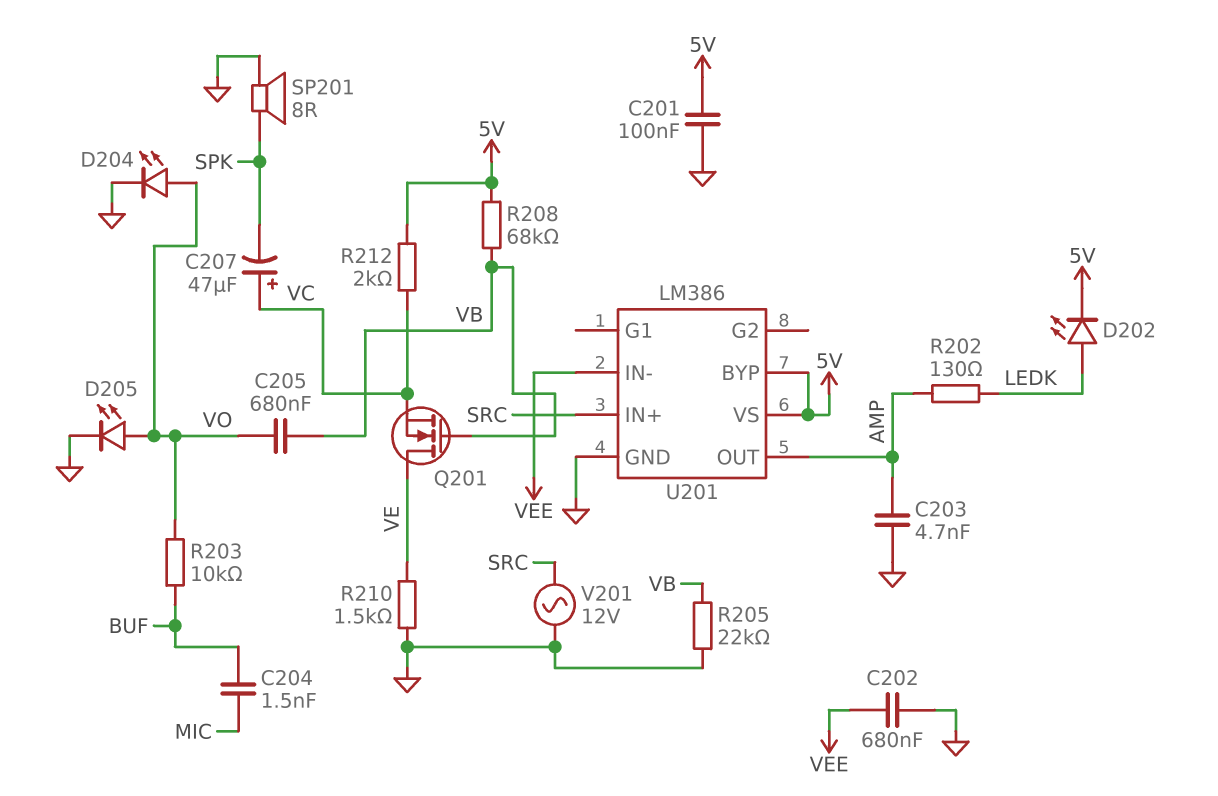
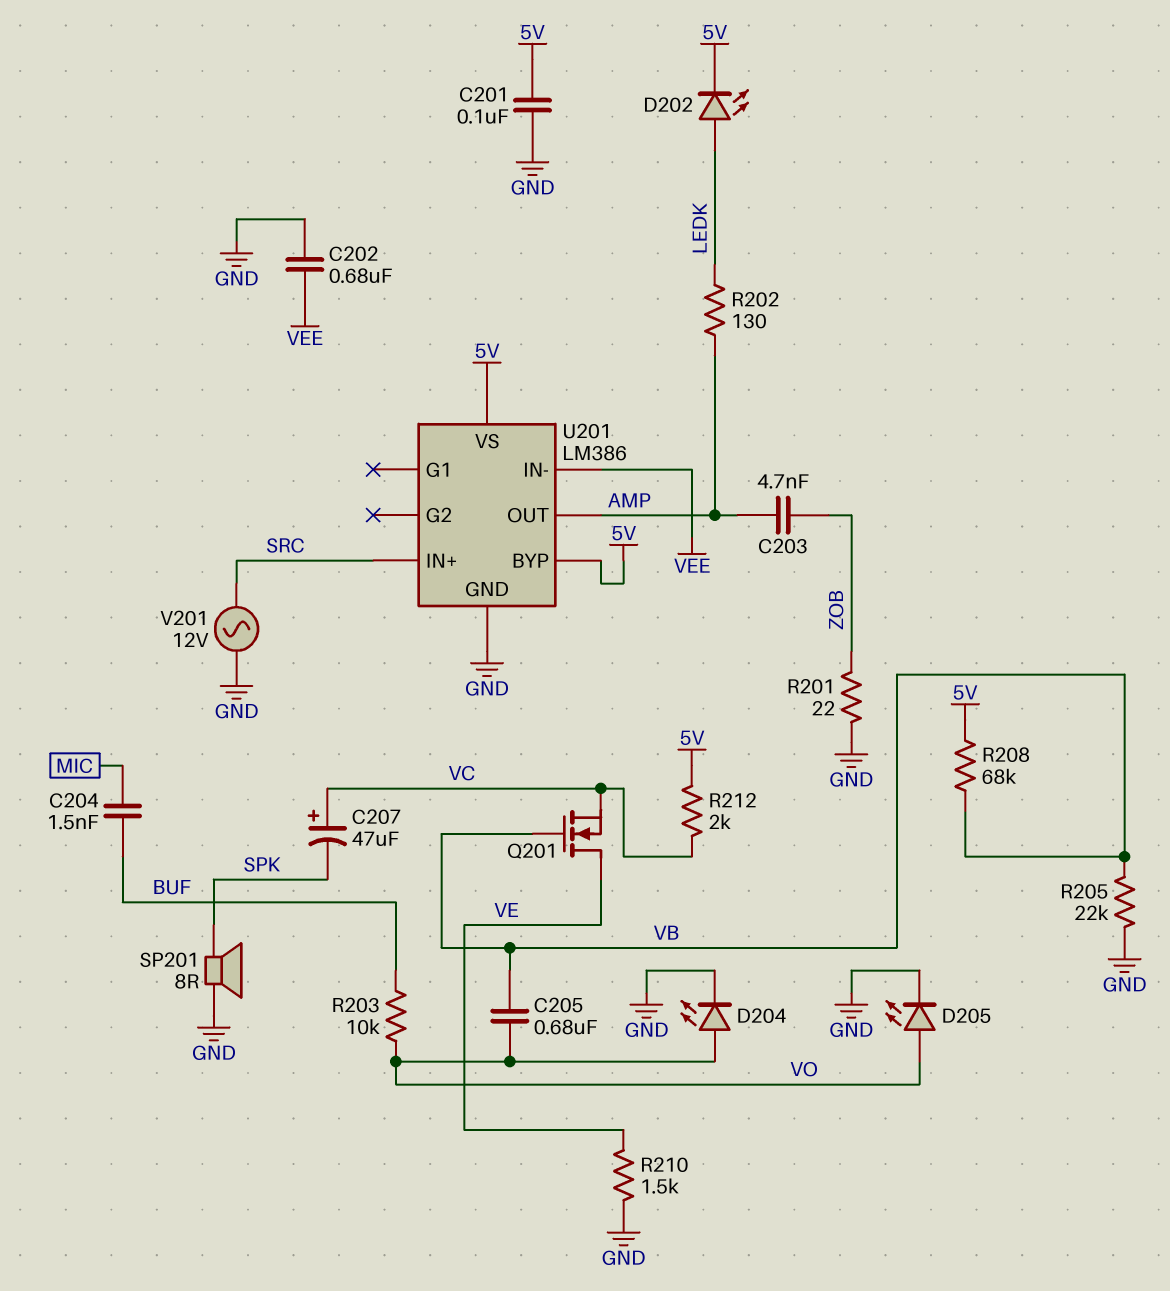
C203: 4.7nF (AMP, GND) -> 4.7nF (AMP, ZOB)
R201: none -> 22 (GND, ZOB)

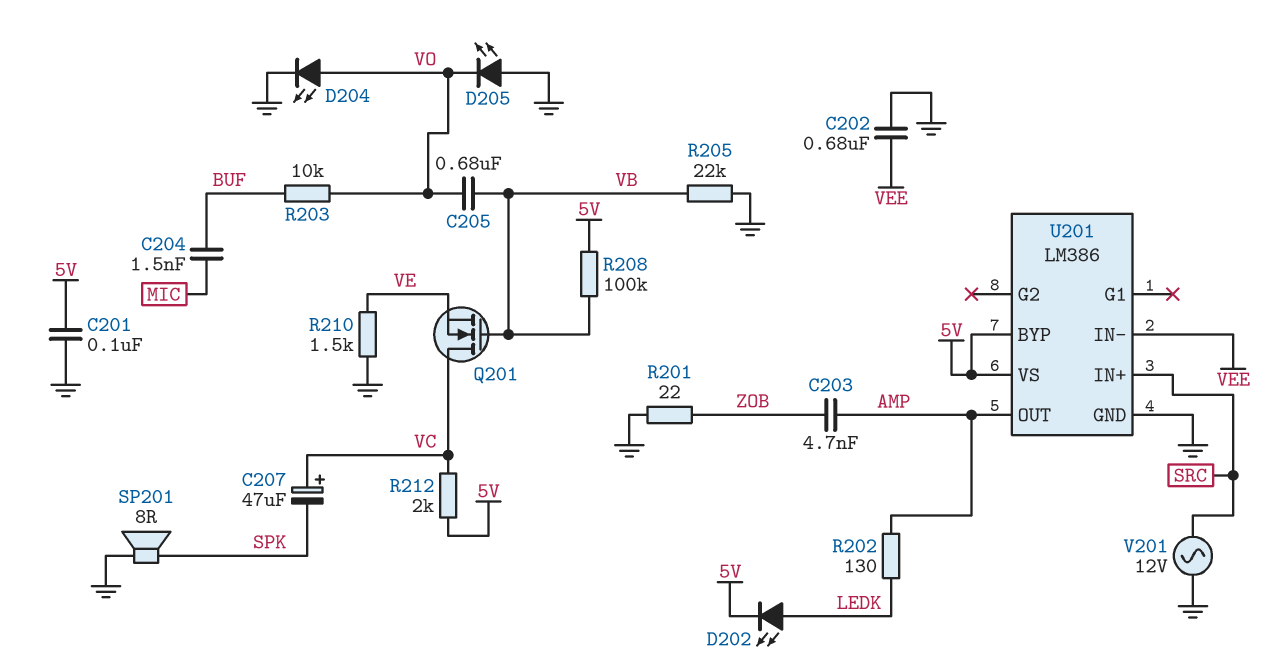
D205: LED (A VO, K GND) -> LED (A GND, K VO)
Q201: NMOS (G VB, D VE, S VC) -> NMOS (G VB, D VC, S VE)
R208: 68k (5V, VB) -> 100k (5V, VB)

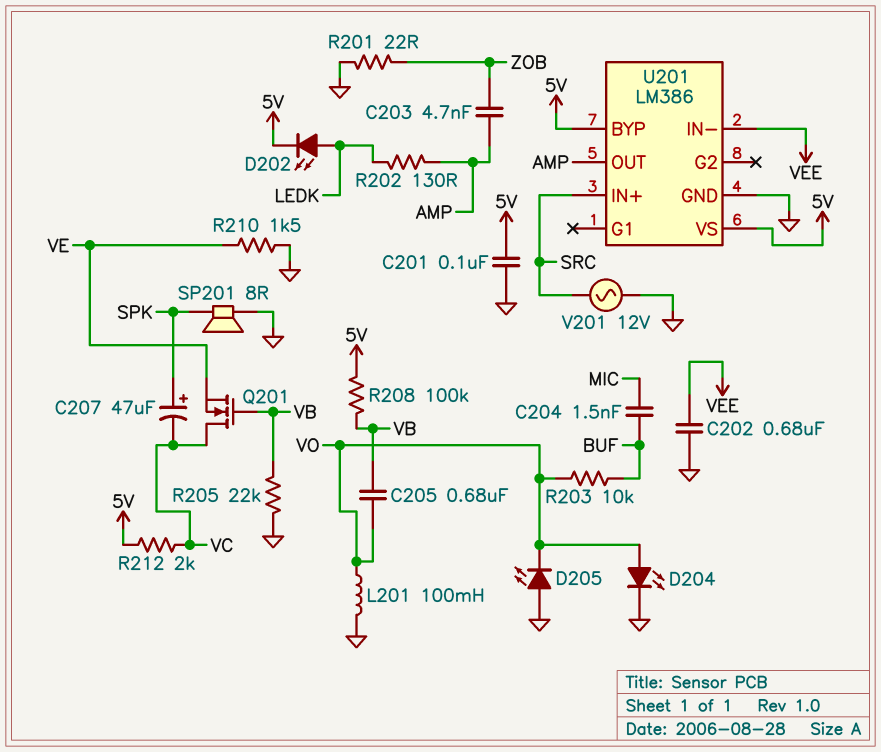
C207: 47uF (plus VC, minus SPK) -> 47uF (plus SPK, minus VC)
L201: none -> 100mH (GND, VO)

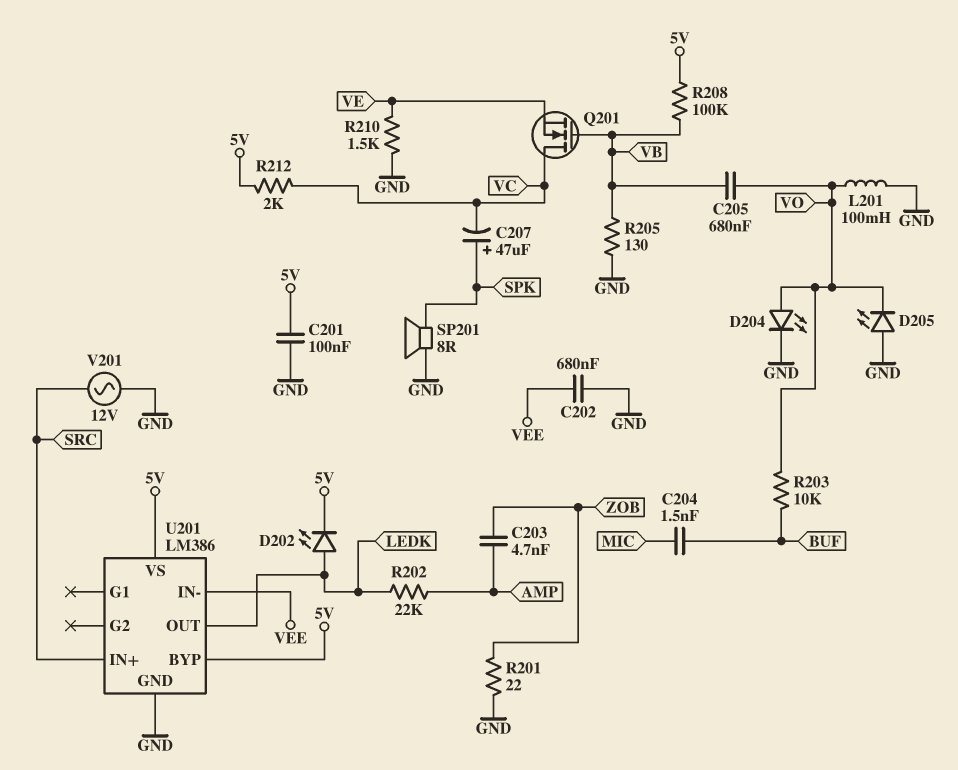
R202: 130 (AMP, LEDK) -> 22k (AMP, LEDK)
R205: 22k (GND, VB) -> 130 (GND, VB)
U201 pin OUT: AMP -> LEDK

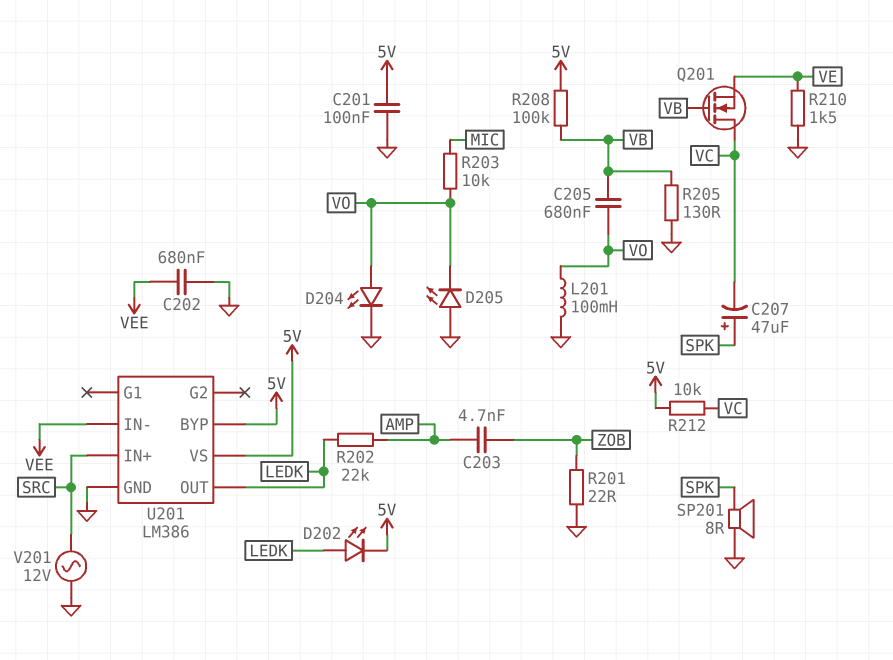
C204: 1.5nF (BUF, MIC) -> none
R203: 10k (BUF, VO) -> 10k (MIC, VO)
R212: 2k (5V, VC) -> 10k (5V, VC)

